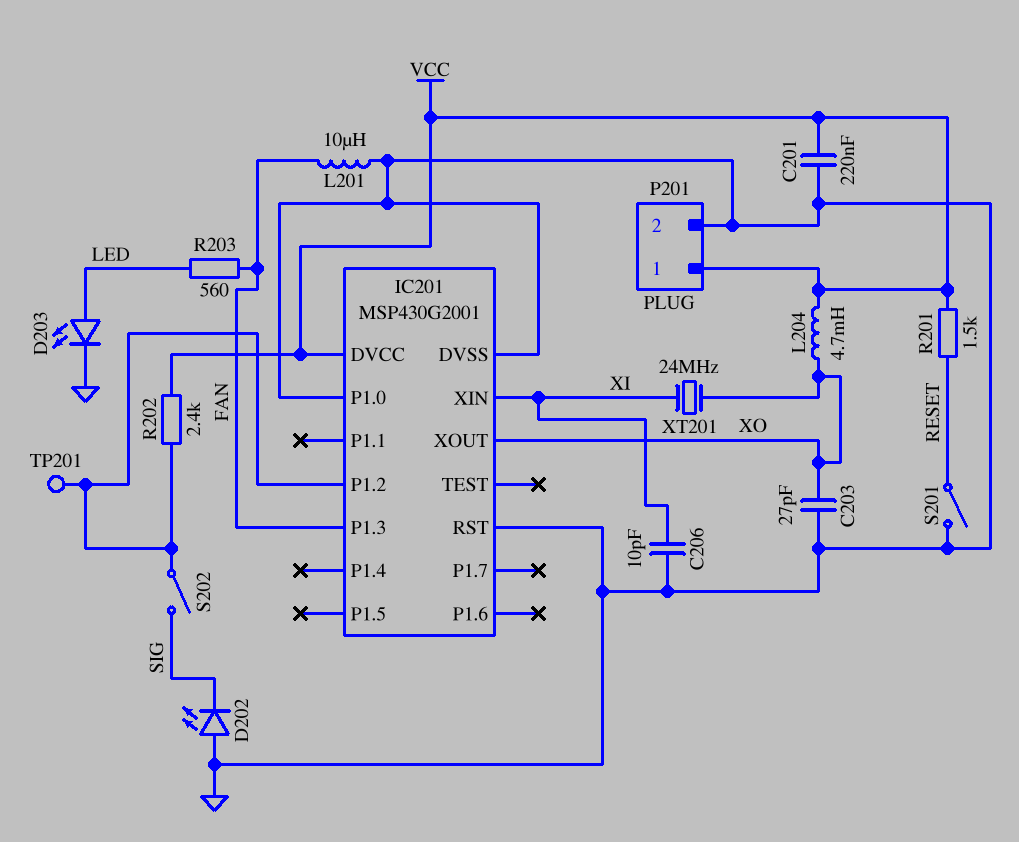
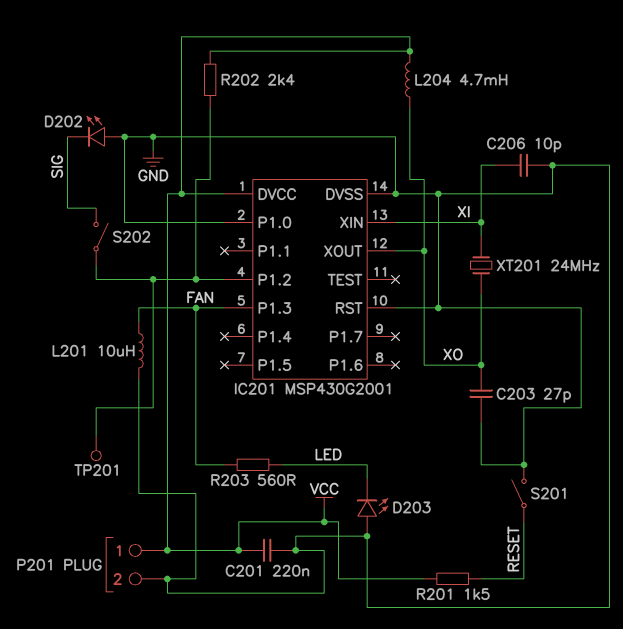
D203: LED (A LED, K GND) -> LED (A GND, K LED)

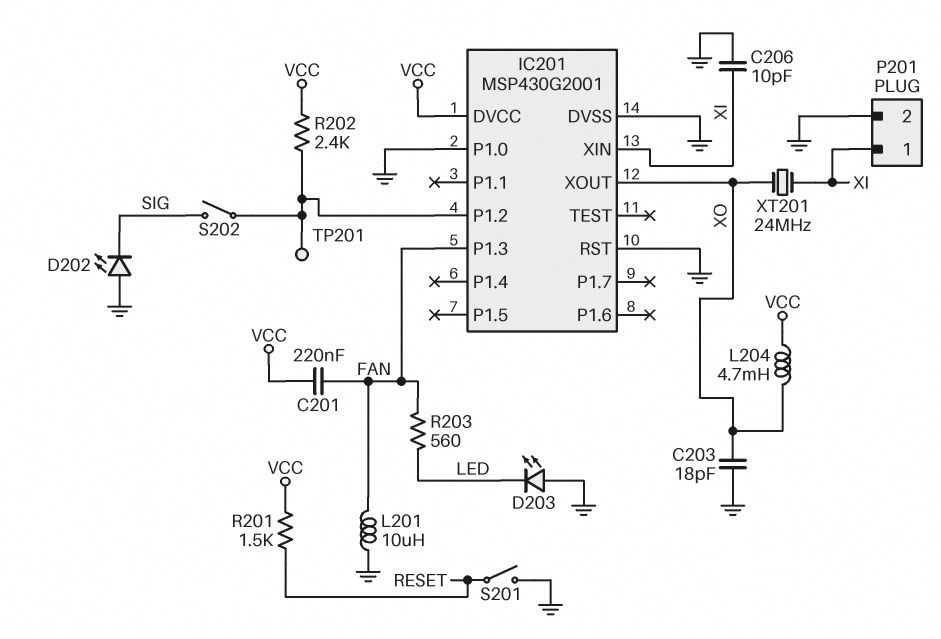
C201: 220nF (GND, VCC) -> 220nF (FAN, VCC)
C203: 27pF (GND, XO) -> 18pF (GND, XO)
P201 pin 1: VCC -> XI

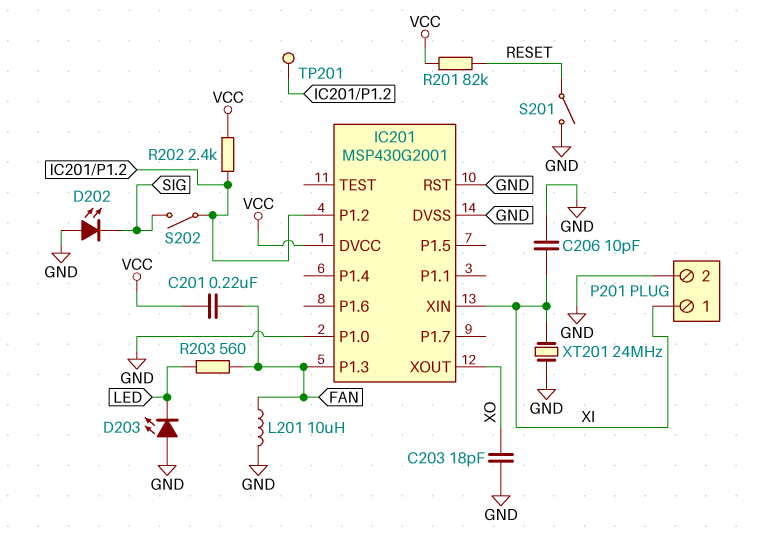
L204: 4.7mH (VCC, XO) -> none
R201: 1.5k (RESET, VCC) -> 82k (RESET, VCC)
XT201: 24MHz (XI, XO) -> 24MHz (GND, XI)

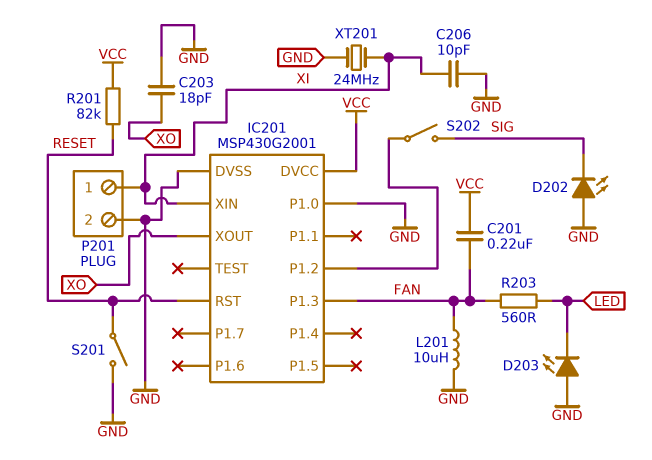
IC201 pin RST: GND -> RESET
R202: 2.4k (IC201/P1.2, VCC) -> none
TP201: test point (IC201/P1.2) -> none

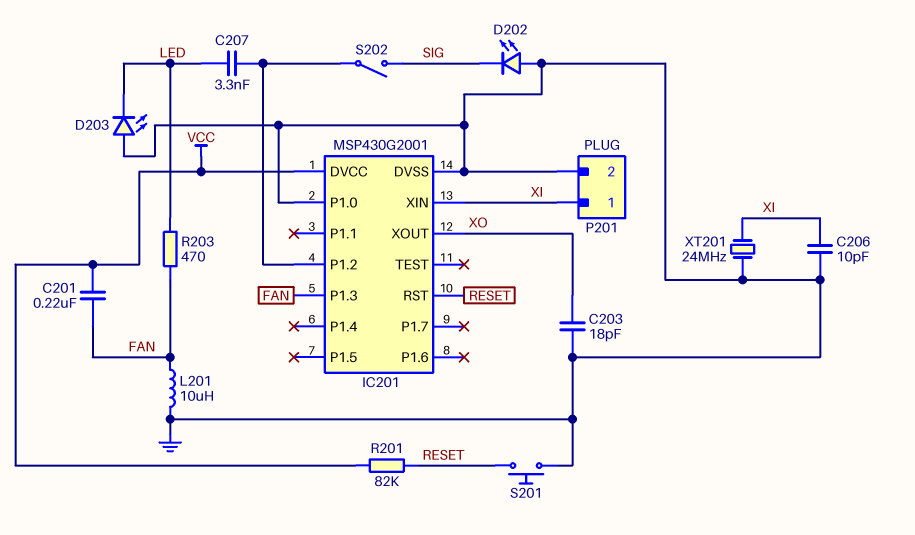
C207: none -> 3.3nF (IC201/P1.2, LED)
R203: 560 (FAN, LED) -> 470 (FAN, LED)
S201: switch (GND, RESET) -> button (GND, RESET)

